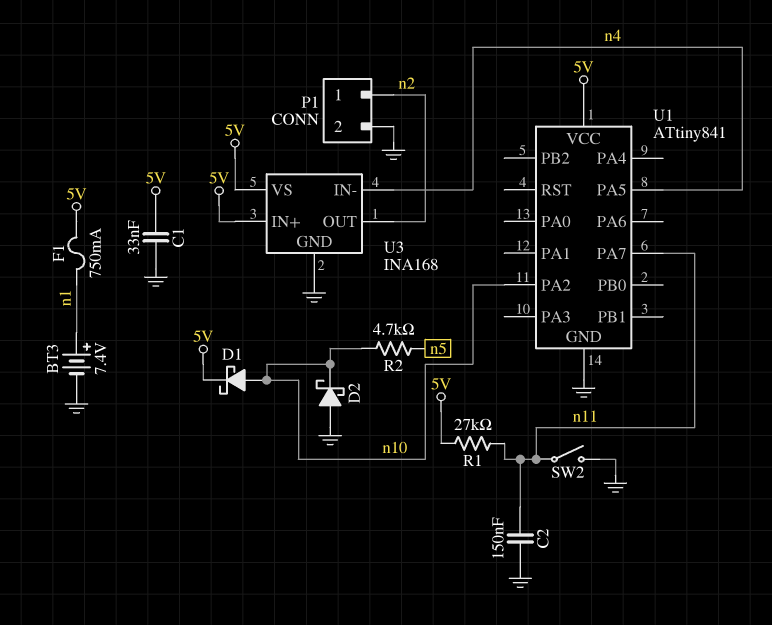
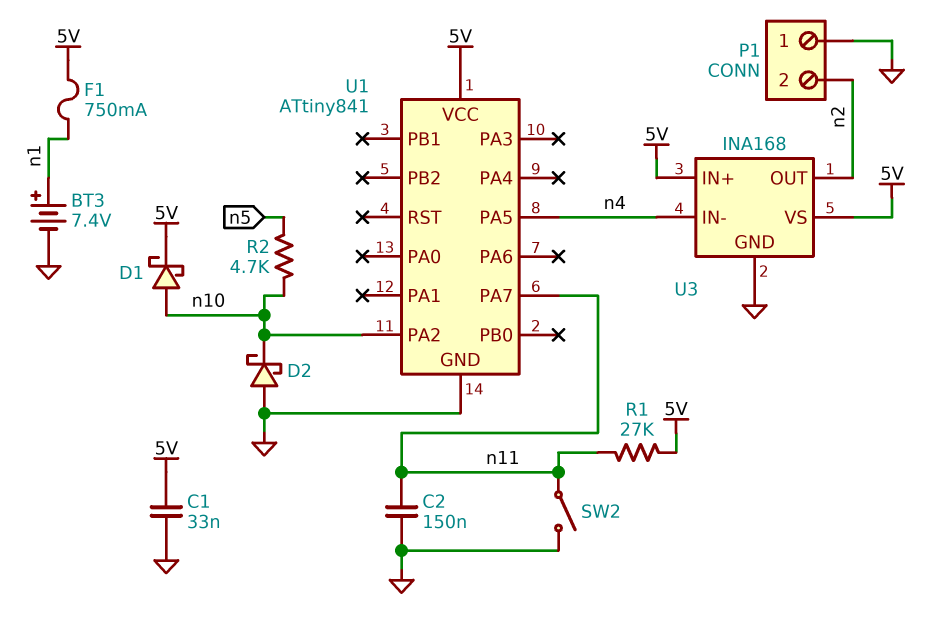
P1 pin 1: n2 -> GND
P1 pin 2: GND -> n2

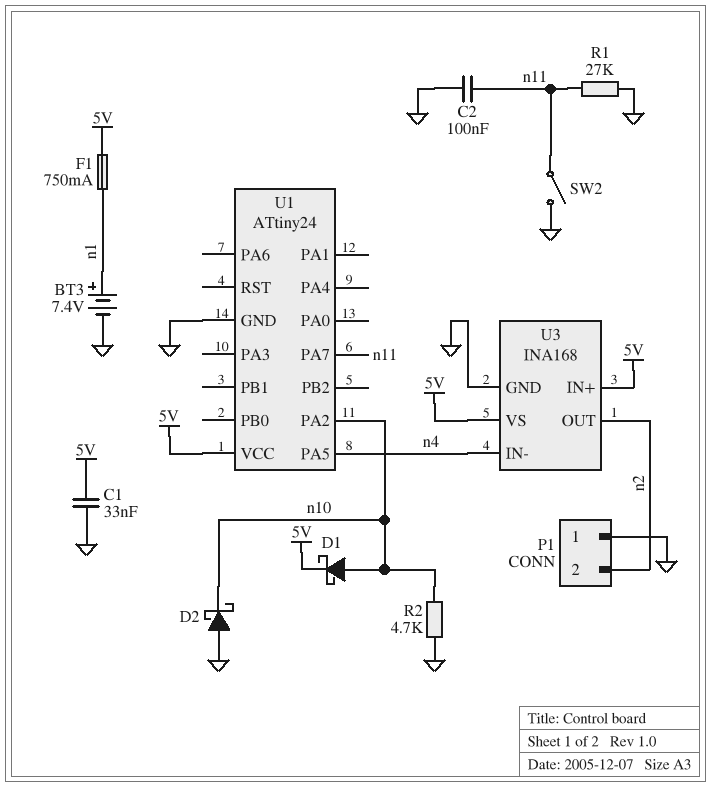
C2: 150nF (GND, n11) -> 100nF (GND, n11)
R1: 27k (5V, n11) -> 27k (GND, n11)
R2: 4.7k (n5, n10) -> 4.7k (GND, n10)
U1: ATtiny841 -> ATtiny24

